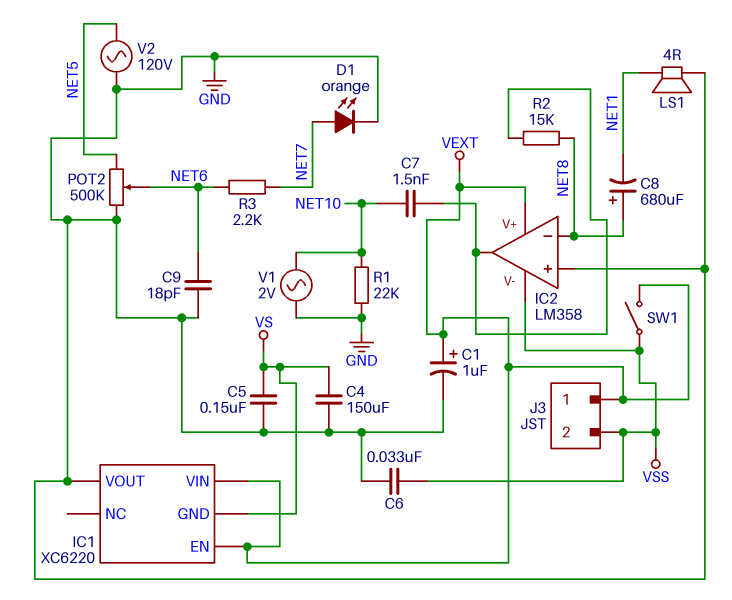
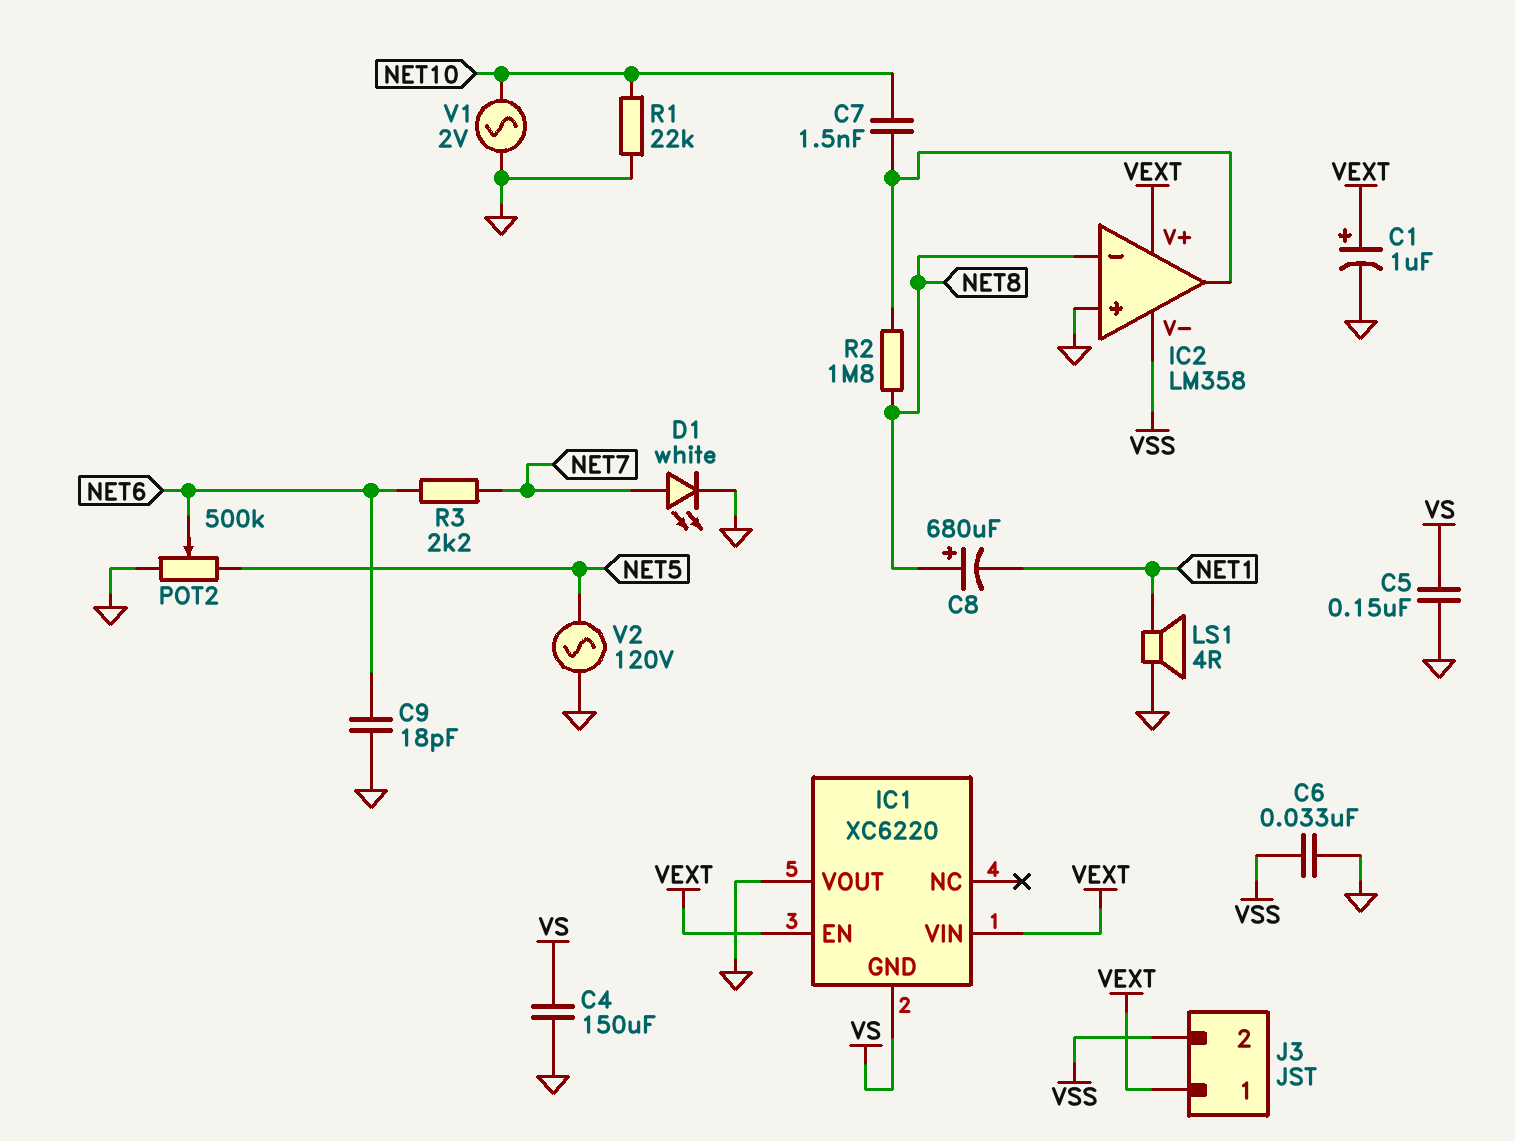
D1: LED orange (A NET7, K GND) -> LED white (A NET7, K GND)
R2: 15k (IC2/out, NET8) -> 1.8M (IC2/out, NET8)
SW1: switch (VEXT, VSS) -> none

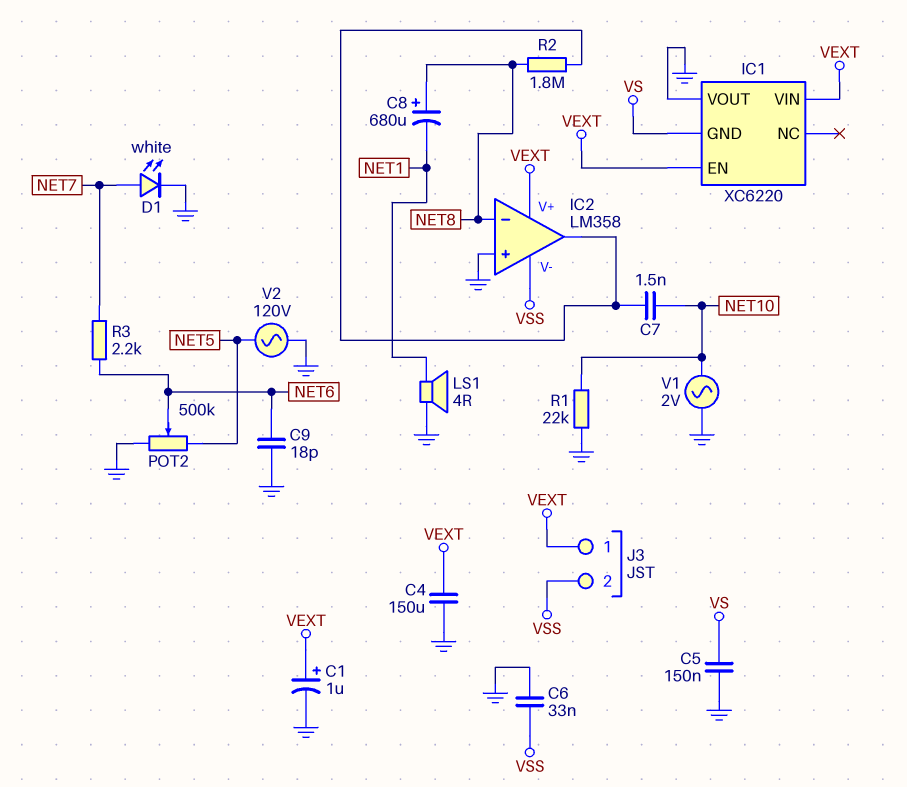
C4: 150uF (GND, VS) -> 150uF (GND, VEXT)

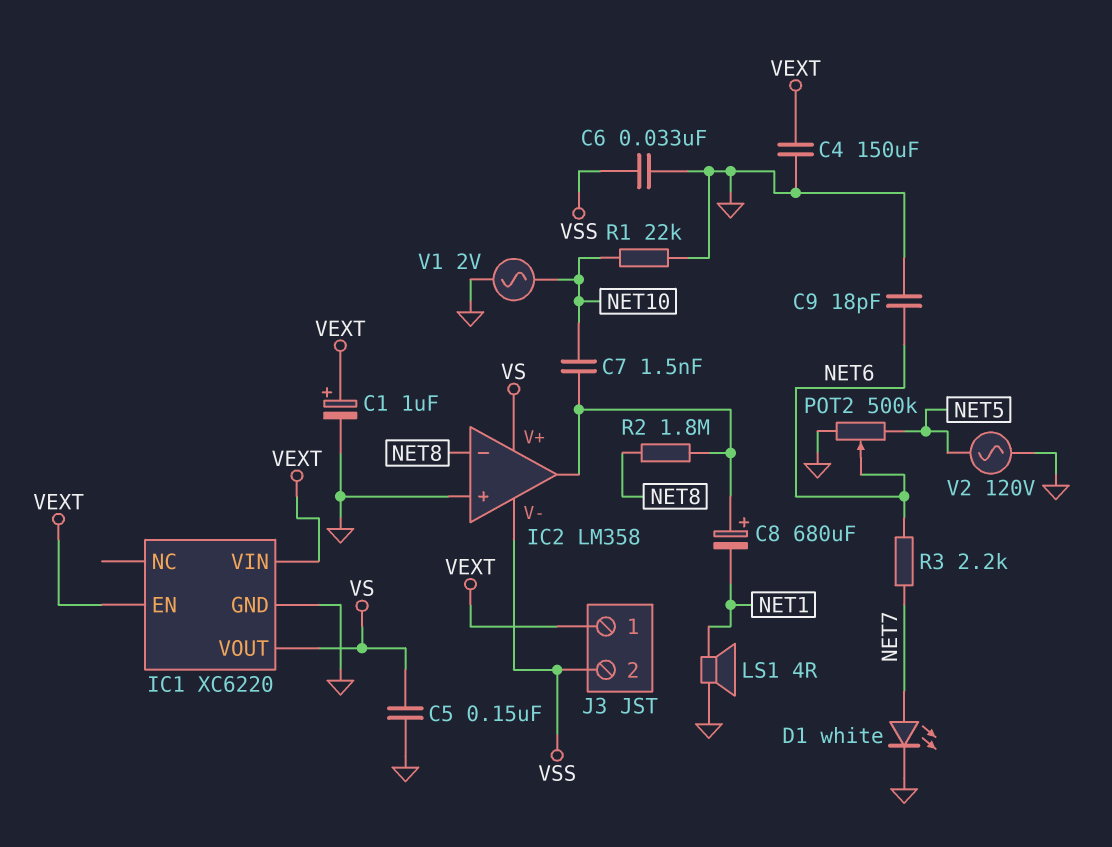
C8: 680uF (plus NET8, minus NET1) -> 680uF (plus IC2/out, minus NET1)
IC1 pin GND: VS -> GND
IC1 pin VOUT: GND -> VS
IC2 pin V+: VEXT -> VS

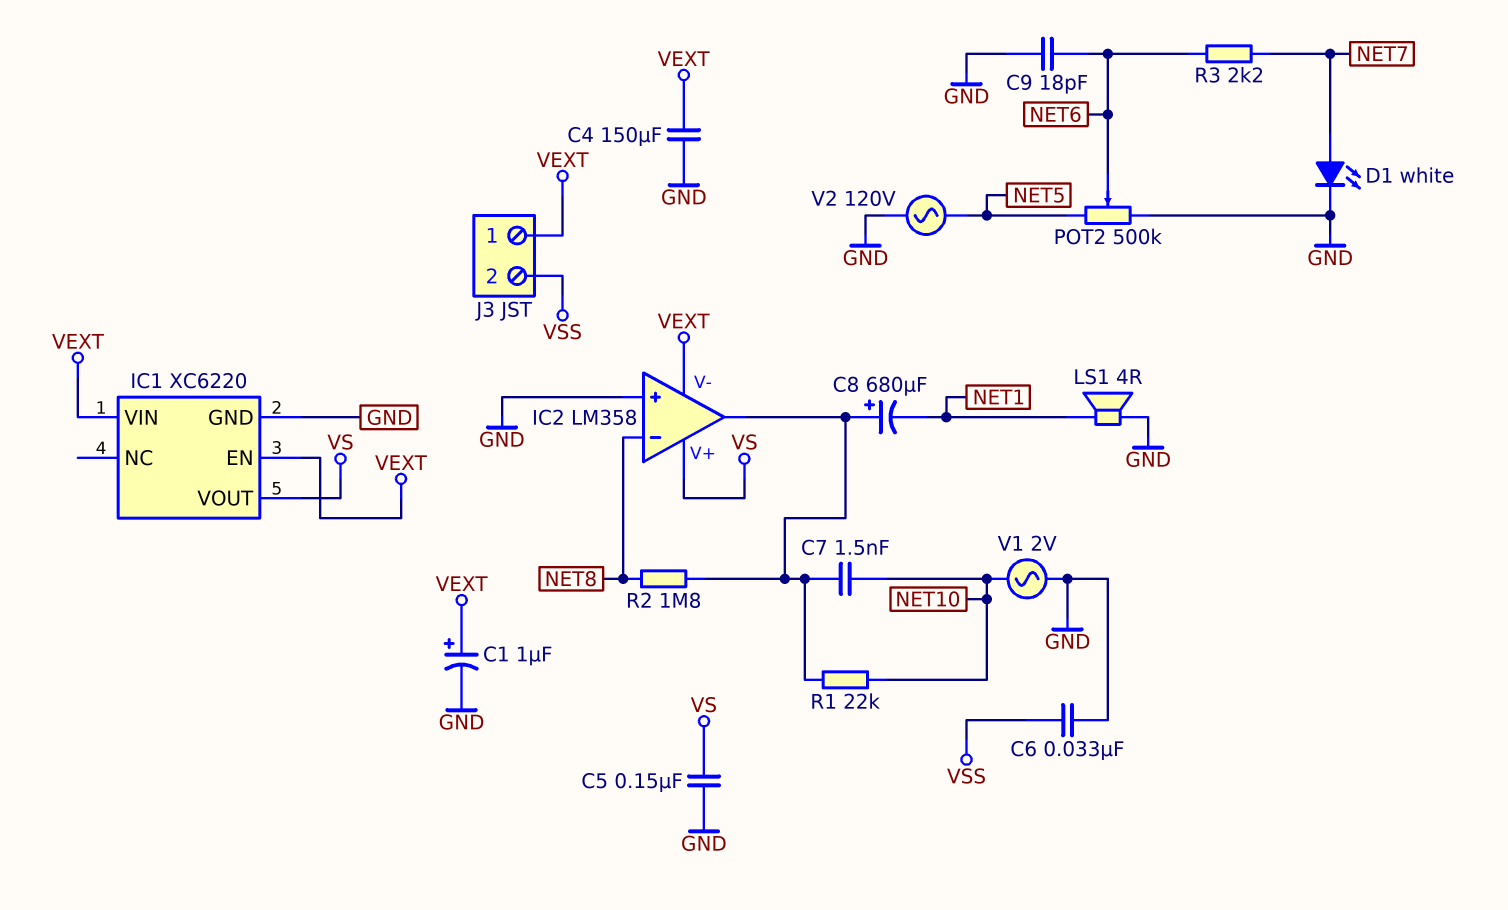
IC2 pin V-: VSS -> VEXT
R1: 22k (GND, NET10) -> 22k (IC2/out, NET10)

